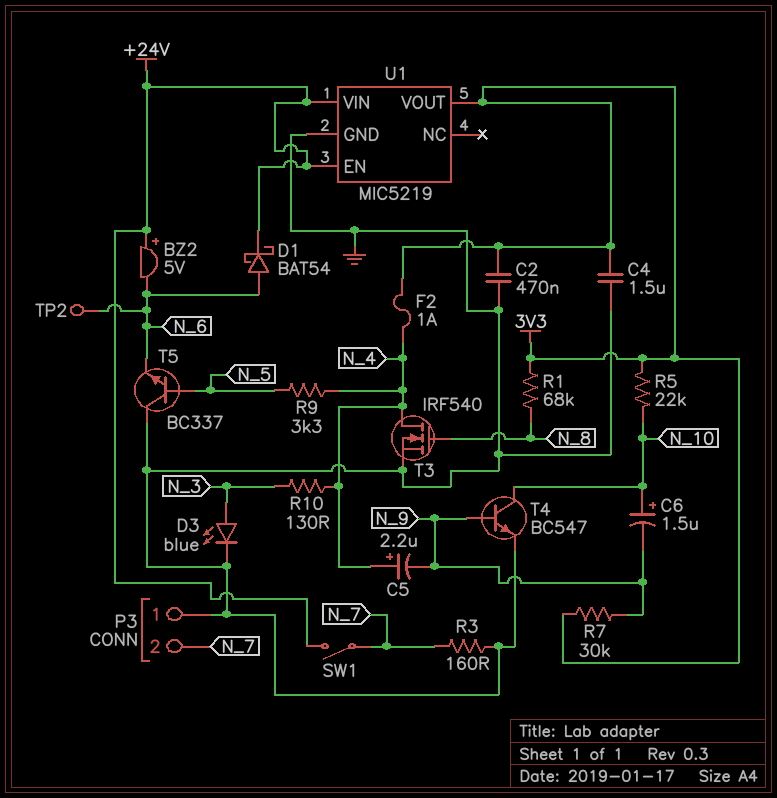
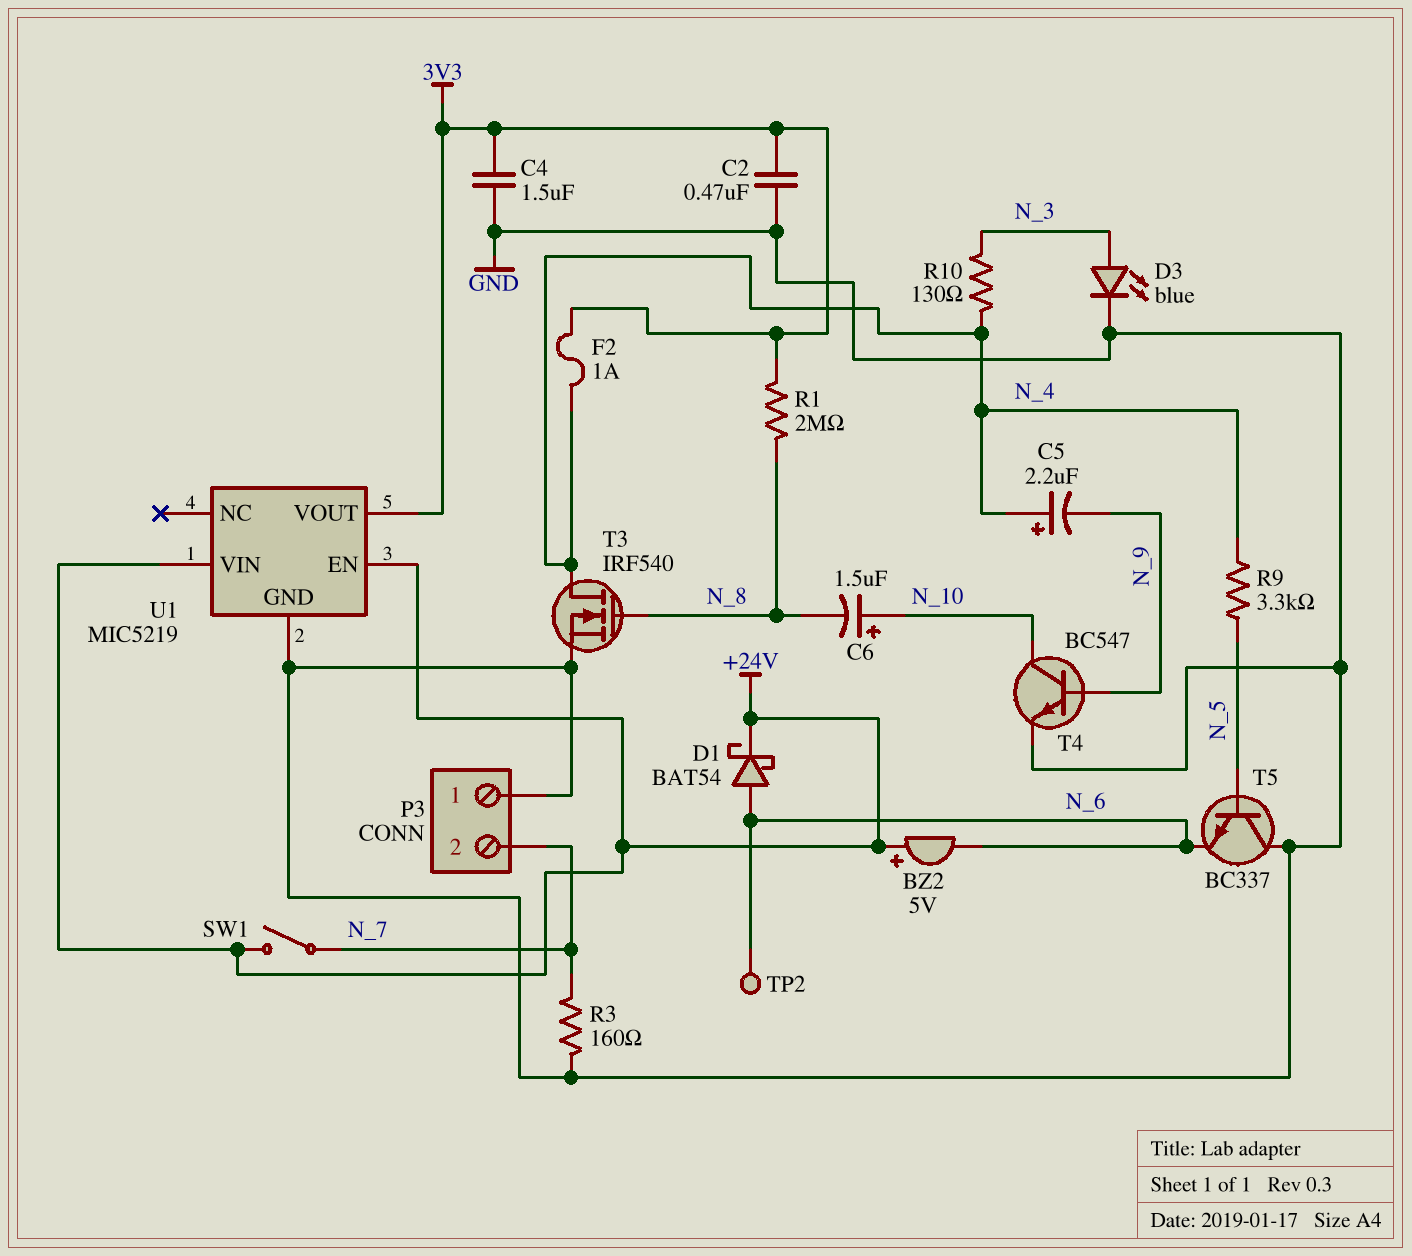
C6: 1.5uF (plus N_10, minus N_9) -> 1.5uF (plus N_10, minus N_8)
R1: 68k (3V3, N_8) -> 2M (3V3, N_8)
R5: 22k (3V3, N_10) -> none
R7: 30k (3V3, N_9) -> none

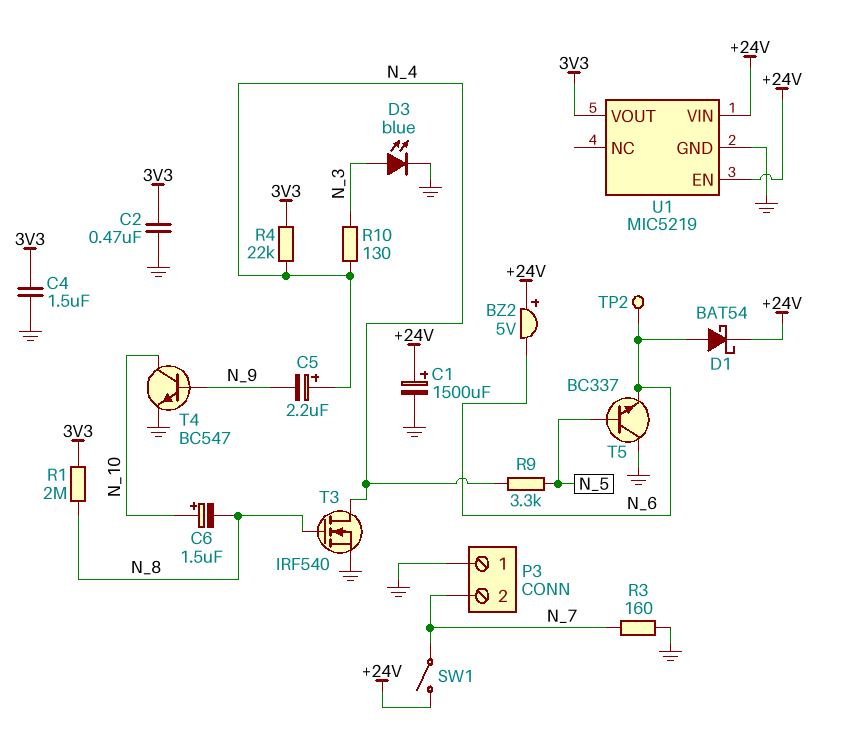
C1: none -> 1500uF (plus +24V, minus GND)
F2: 1A (3V3, N_4) -> none
R4: none -> 22k (3V3, N_4)

